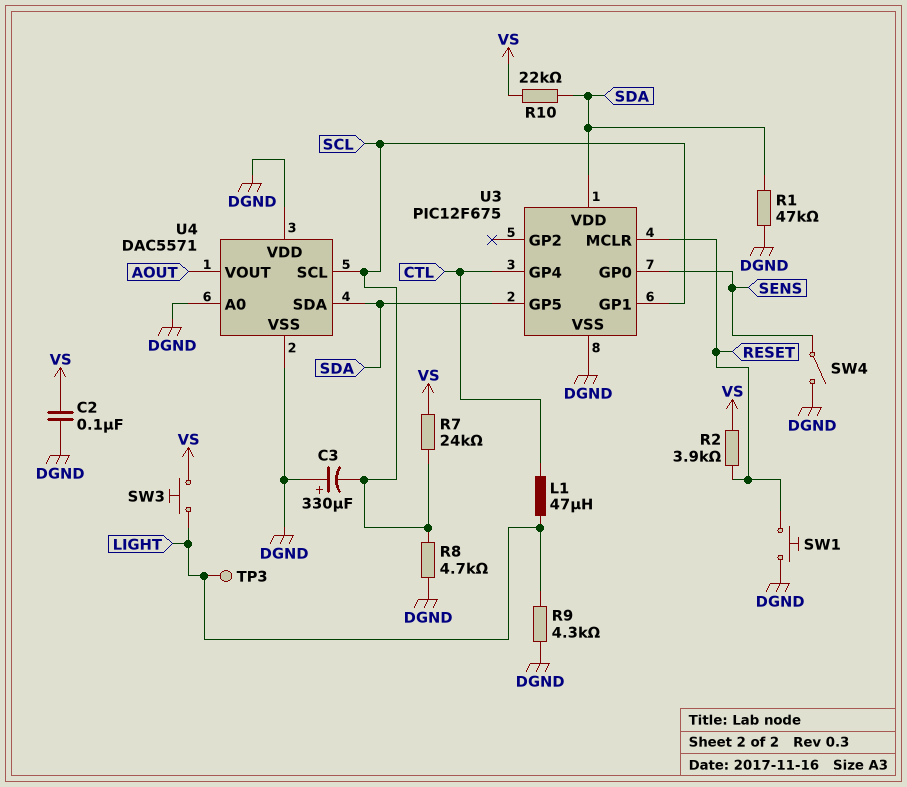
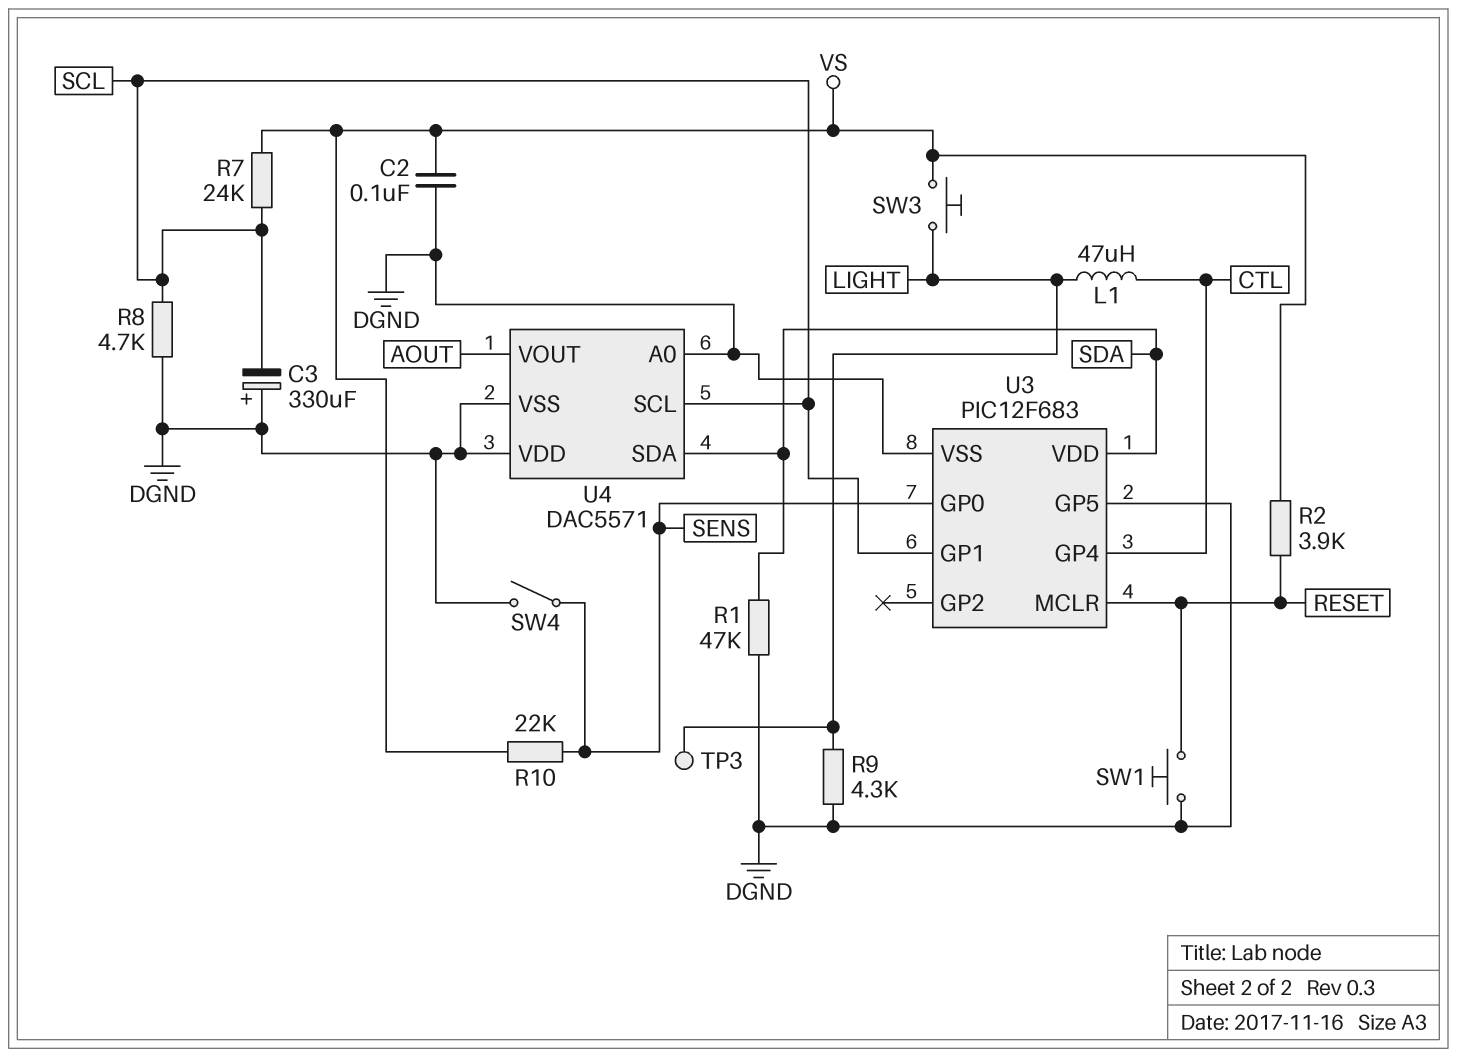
R10: 22k (SDA, VS) -> 22k (SENS, VS)
U3: PIC12F675 -> PIC12F683
U3 pin GP5: SDA -> DGND

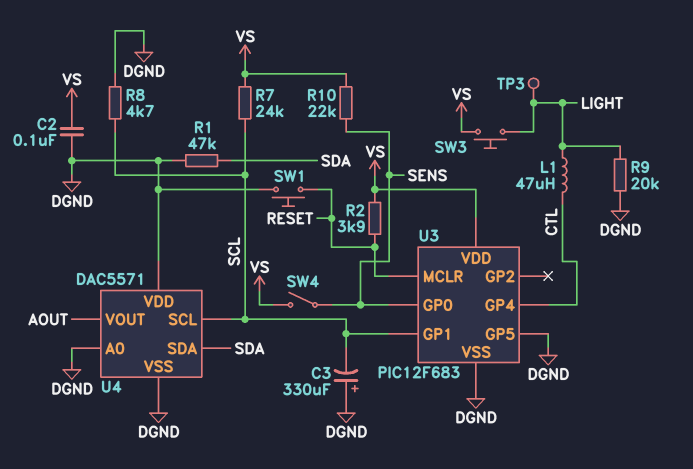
R9: 4.3k (DGND, LIGHT) -> 20k (DGND, LIGHT)
SW4: switch (DGND, SENS) -> switch (SENS, VS)
U3 pin VDD: SDA -> VS

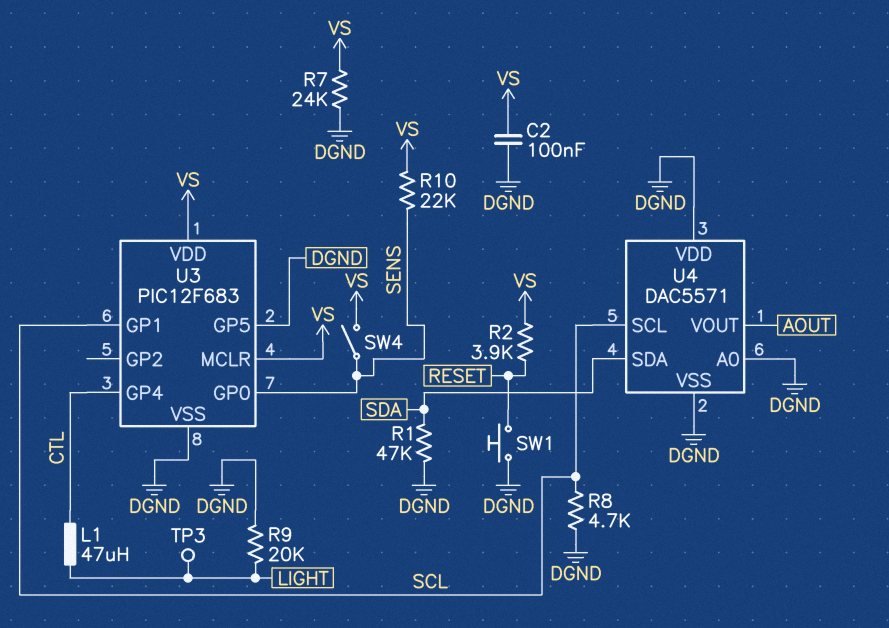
C3: 330uF (plus DGND, minus SCL) -> none
R7: 24k (SCL, VS) -> 24k (DGND, VS)
SW3: button (LIGHT, VS) -> none
U3 pin MCLR: RESET -> VS

